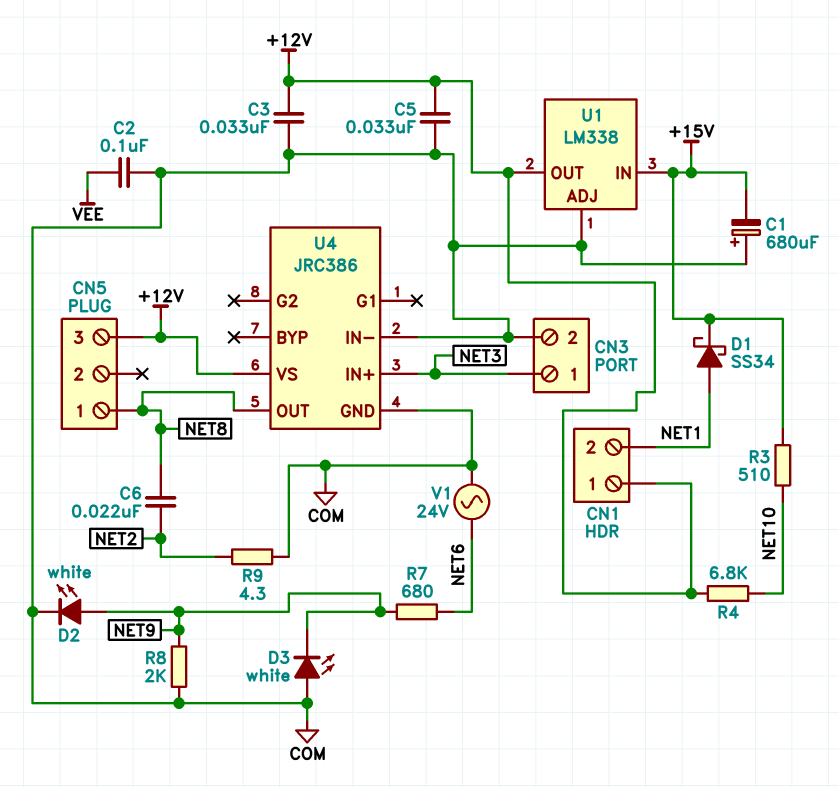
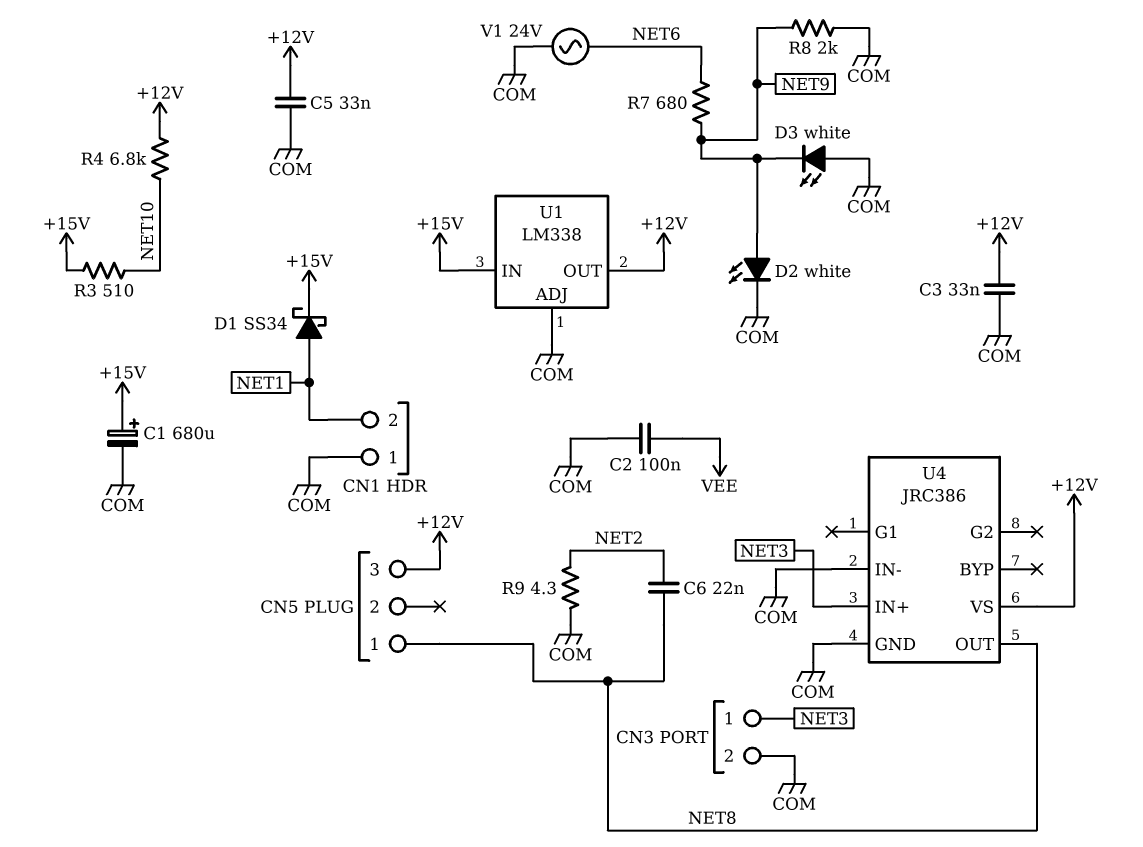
C1: 680uF (plus COM, minus +15V) -> 680uF (plus +15V, minus COM)
CN1 pin 1: +12V -> COM

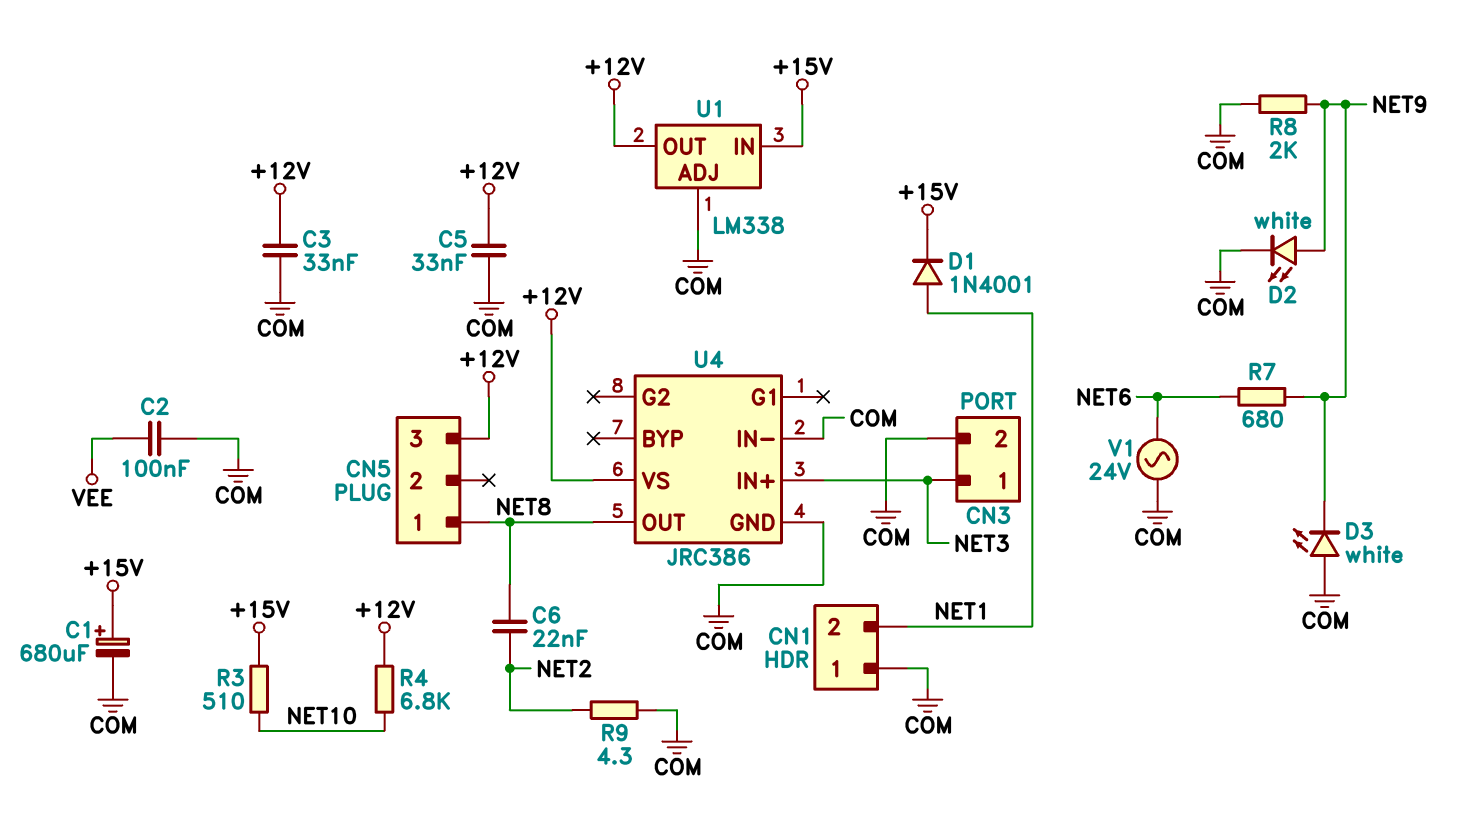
D1: schottky SS34 (A NET1, K +15V) -> diode 1N4001 (A NET1, K +15V)

